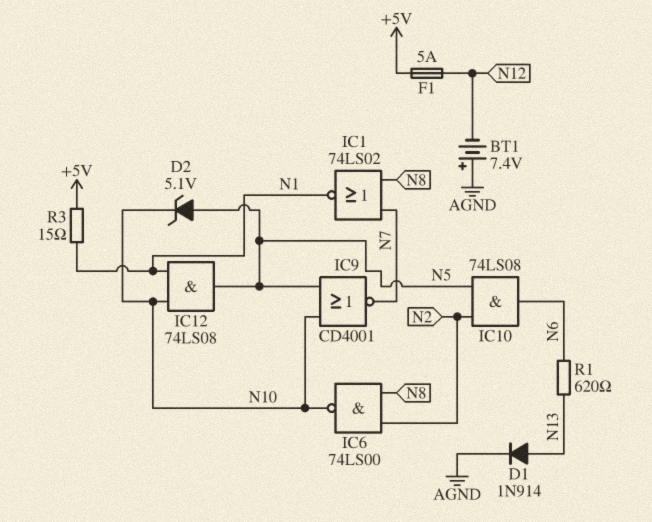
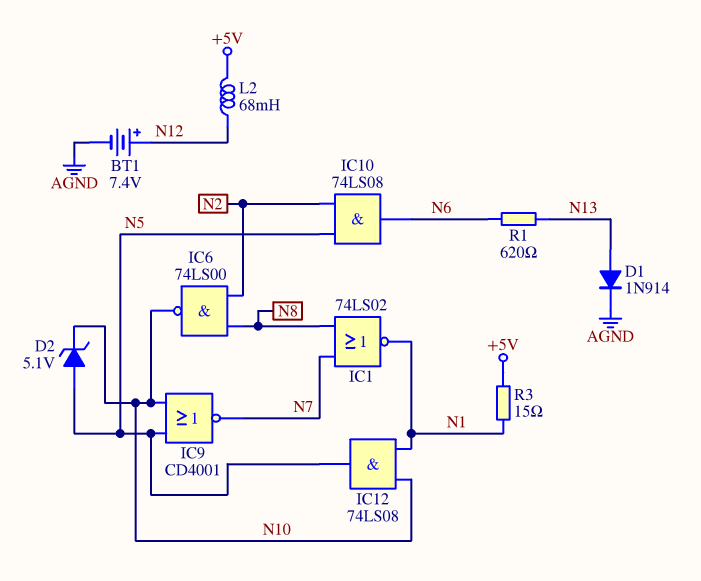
BT1: 7.4V (plus AGND, minus N12) -> 7.4V (plus N12, minus AGND)
F1: 5A (+5V, N12) -> none
L2: none -> 68mH (+5V, N12)

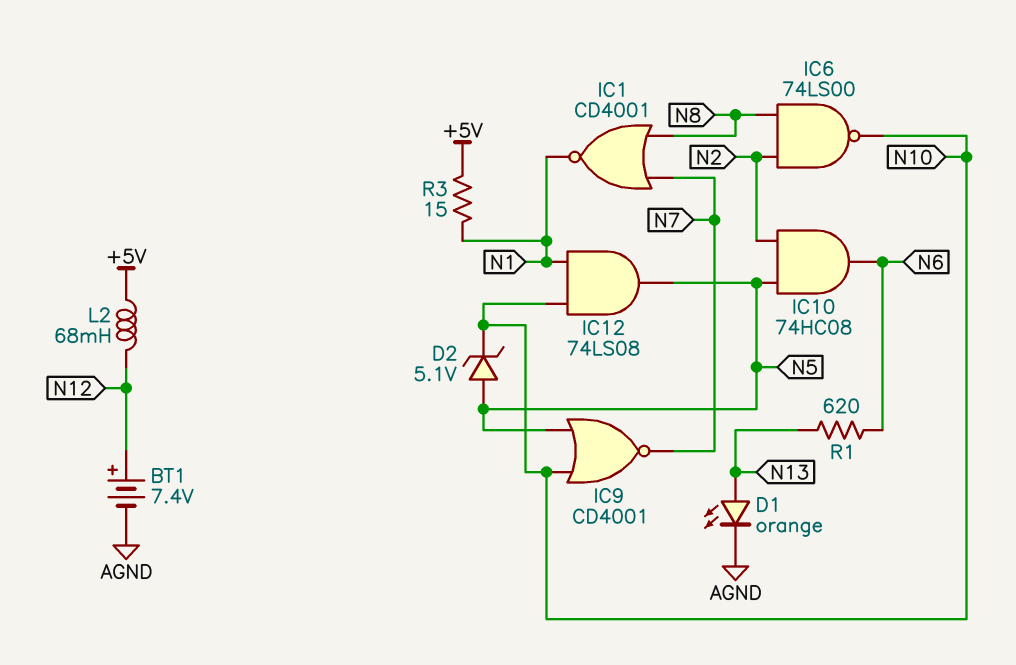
D1: diode 1N914 (A N13, K AGND) -> LED orange (A N13, K AGND)
IC1: NOR 74LS02 (in N7, in N8, out N1) -> NOR CD4001 (in N7, in N8, out N1)
IC10: AND 74LS08 (in N2, in N5, out N6) -> AND 74HC08 (in N2, in N5, out N6)

